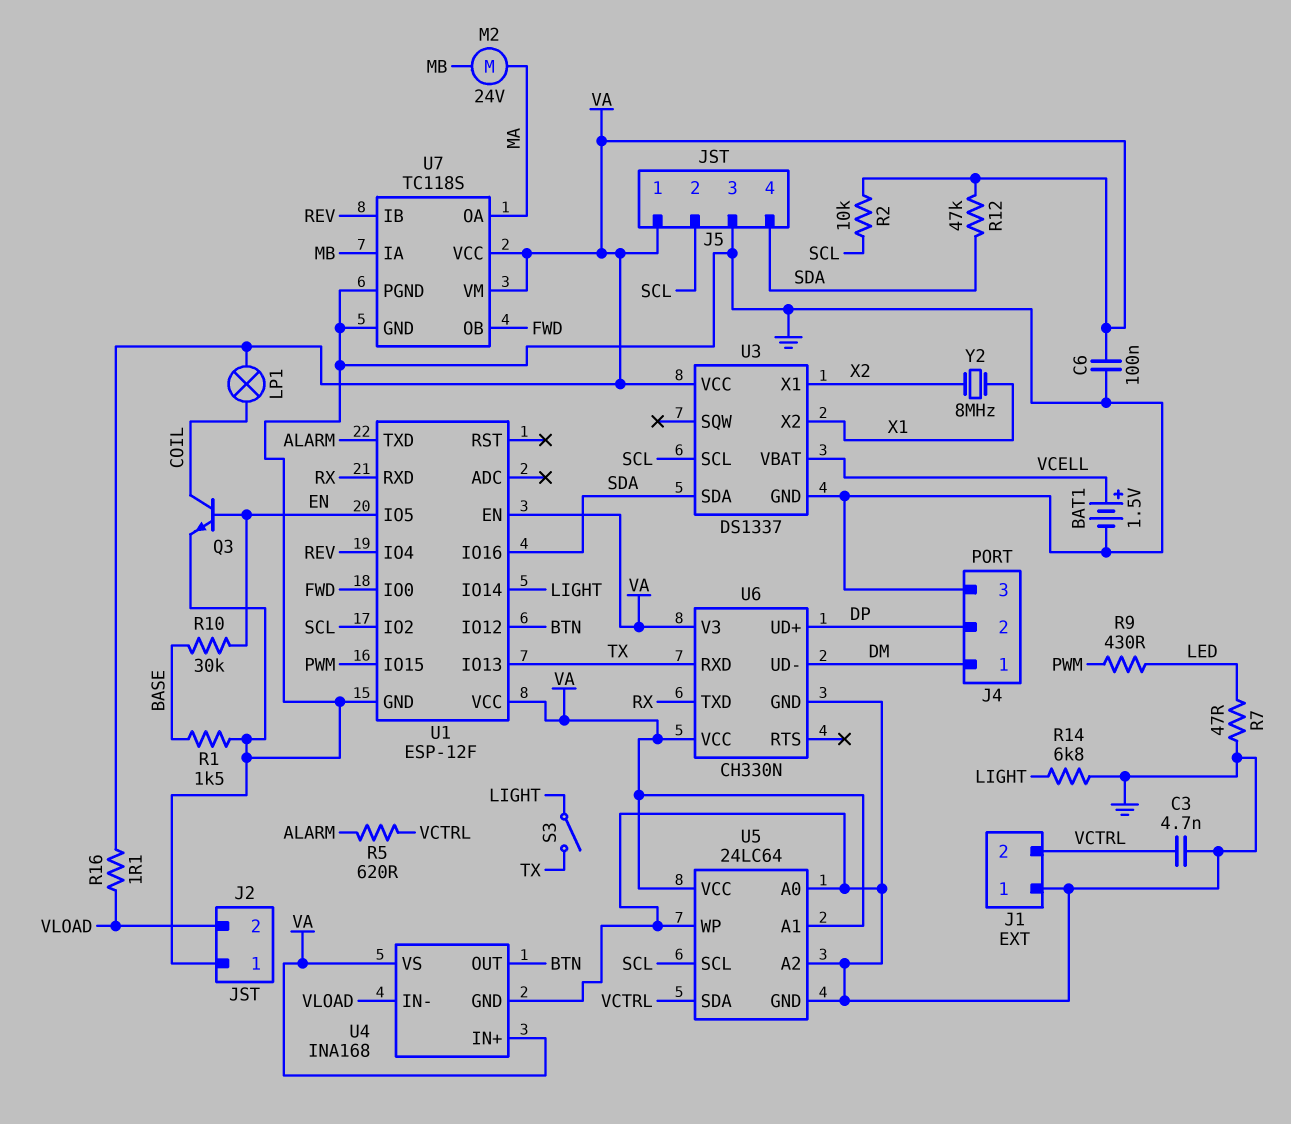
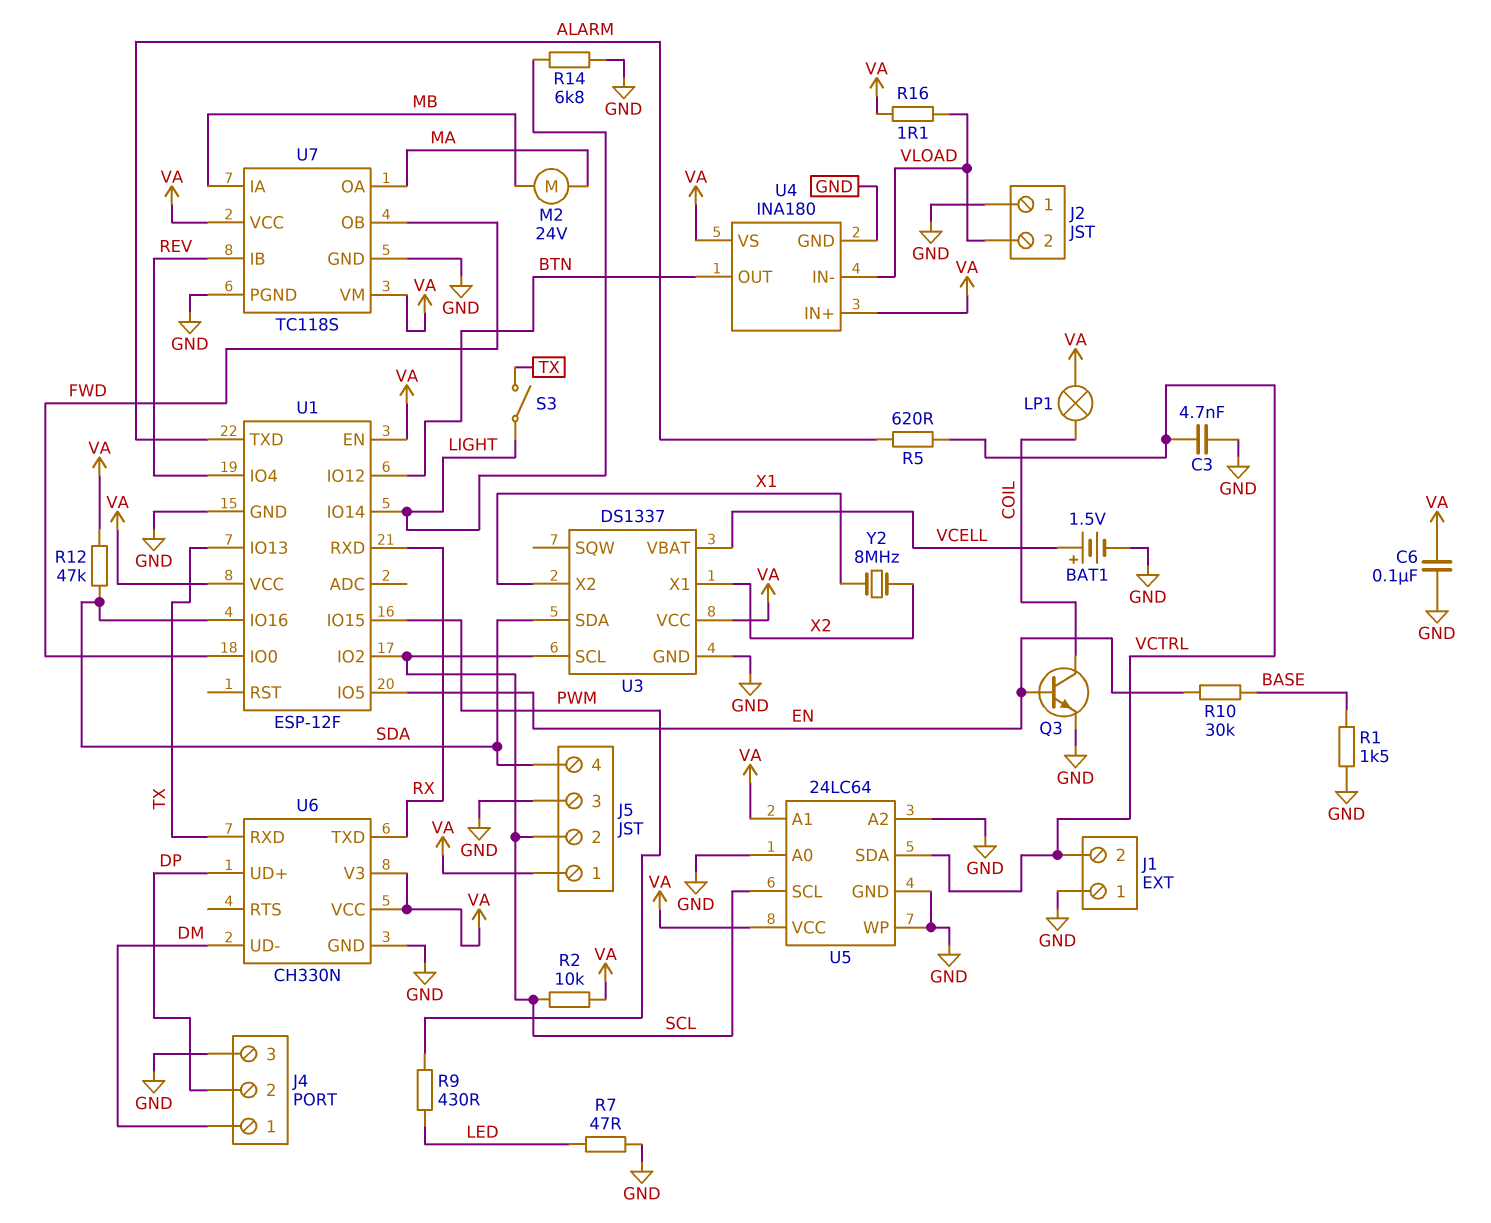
U4: INA168 -> INA180

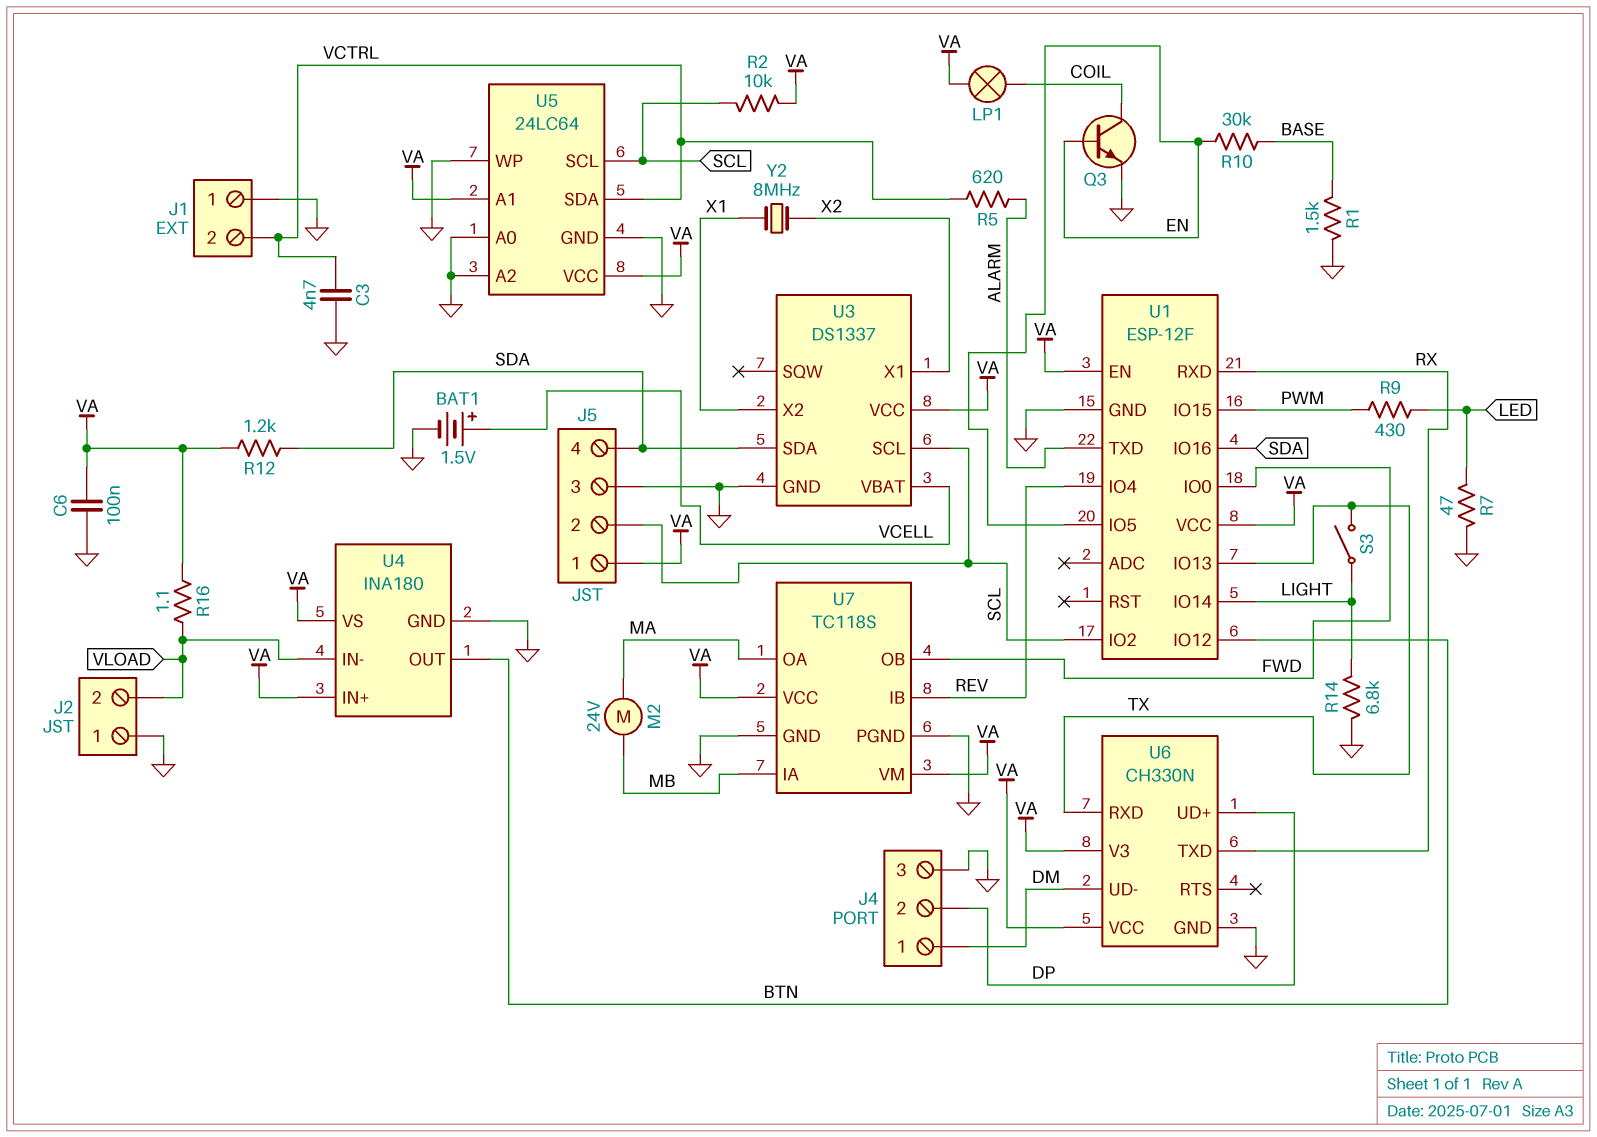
R12: 47k (SDA, VA) -> 1.2k (SDA, VA)

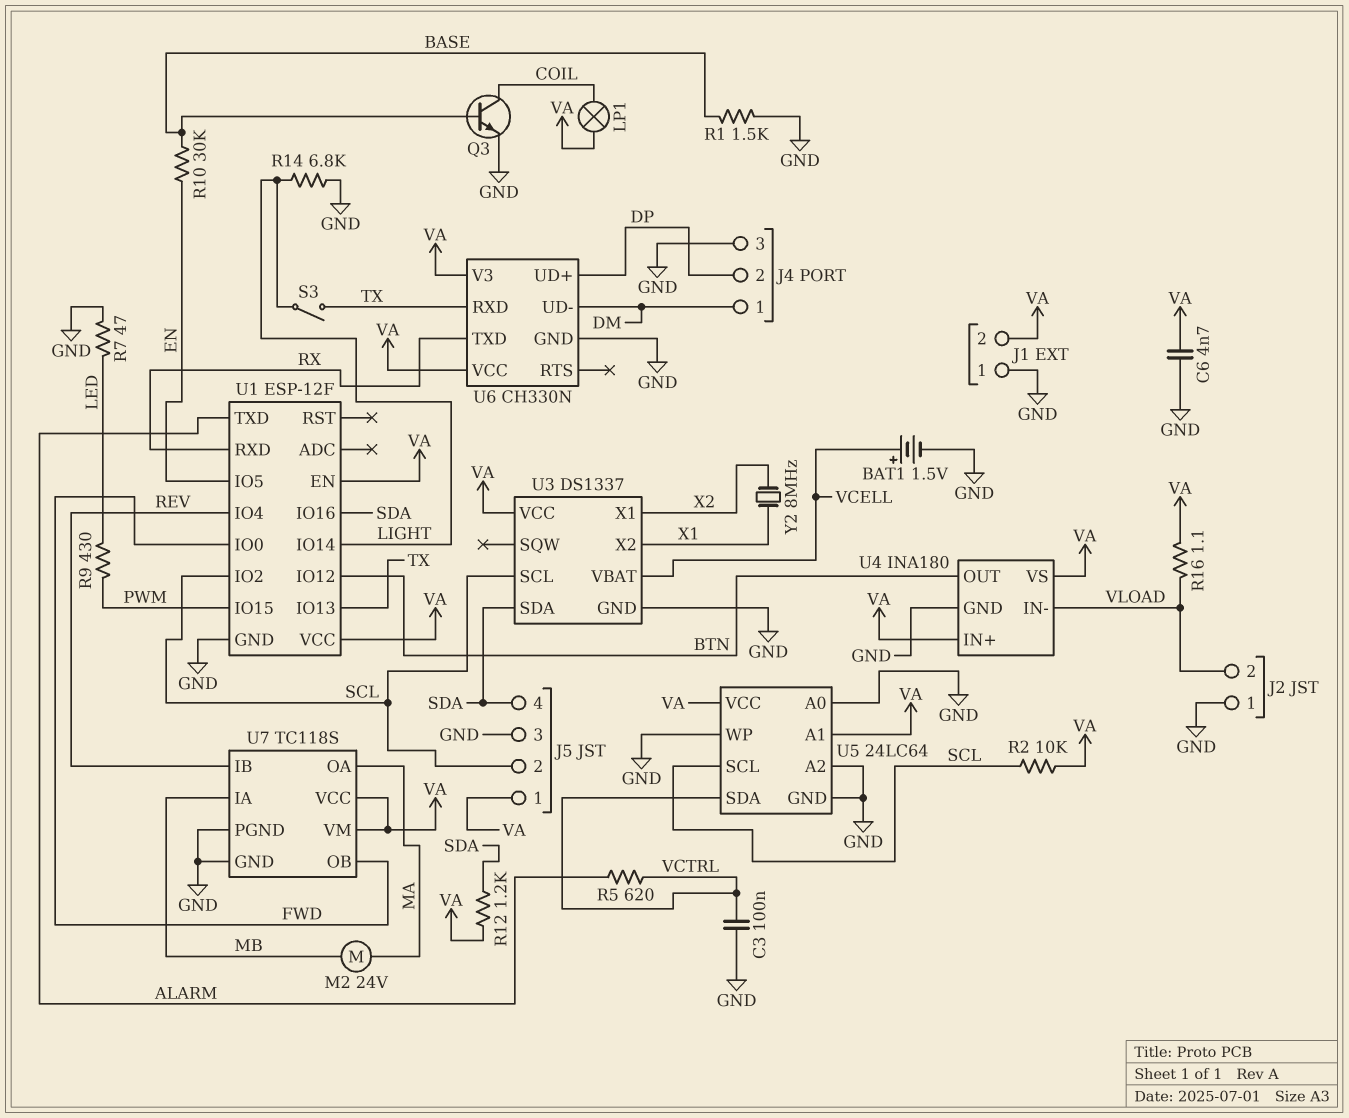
C3: 4.7nF (GND, VCTRL) -> 100nF (GND, VCTRL)
C6: 100nF (GND, VA) -> 4.7nF (GND, VA)
J1 pin 2: VCTRL -> VA
Q3: NPN (B EN, C COIL, E GND) -> NPN (B BASE, C COIL, E GND)

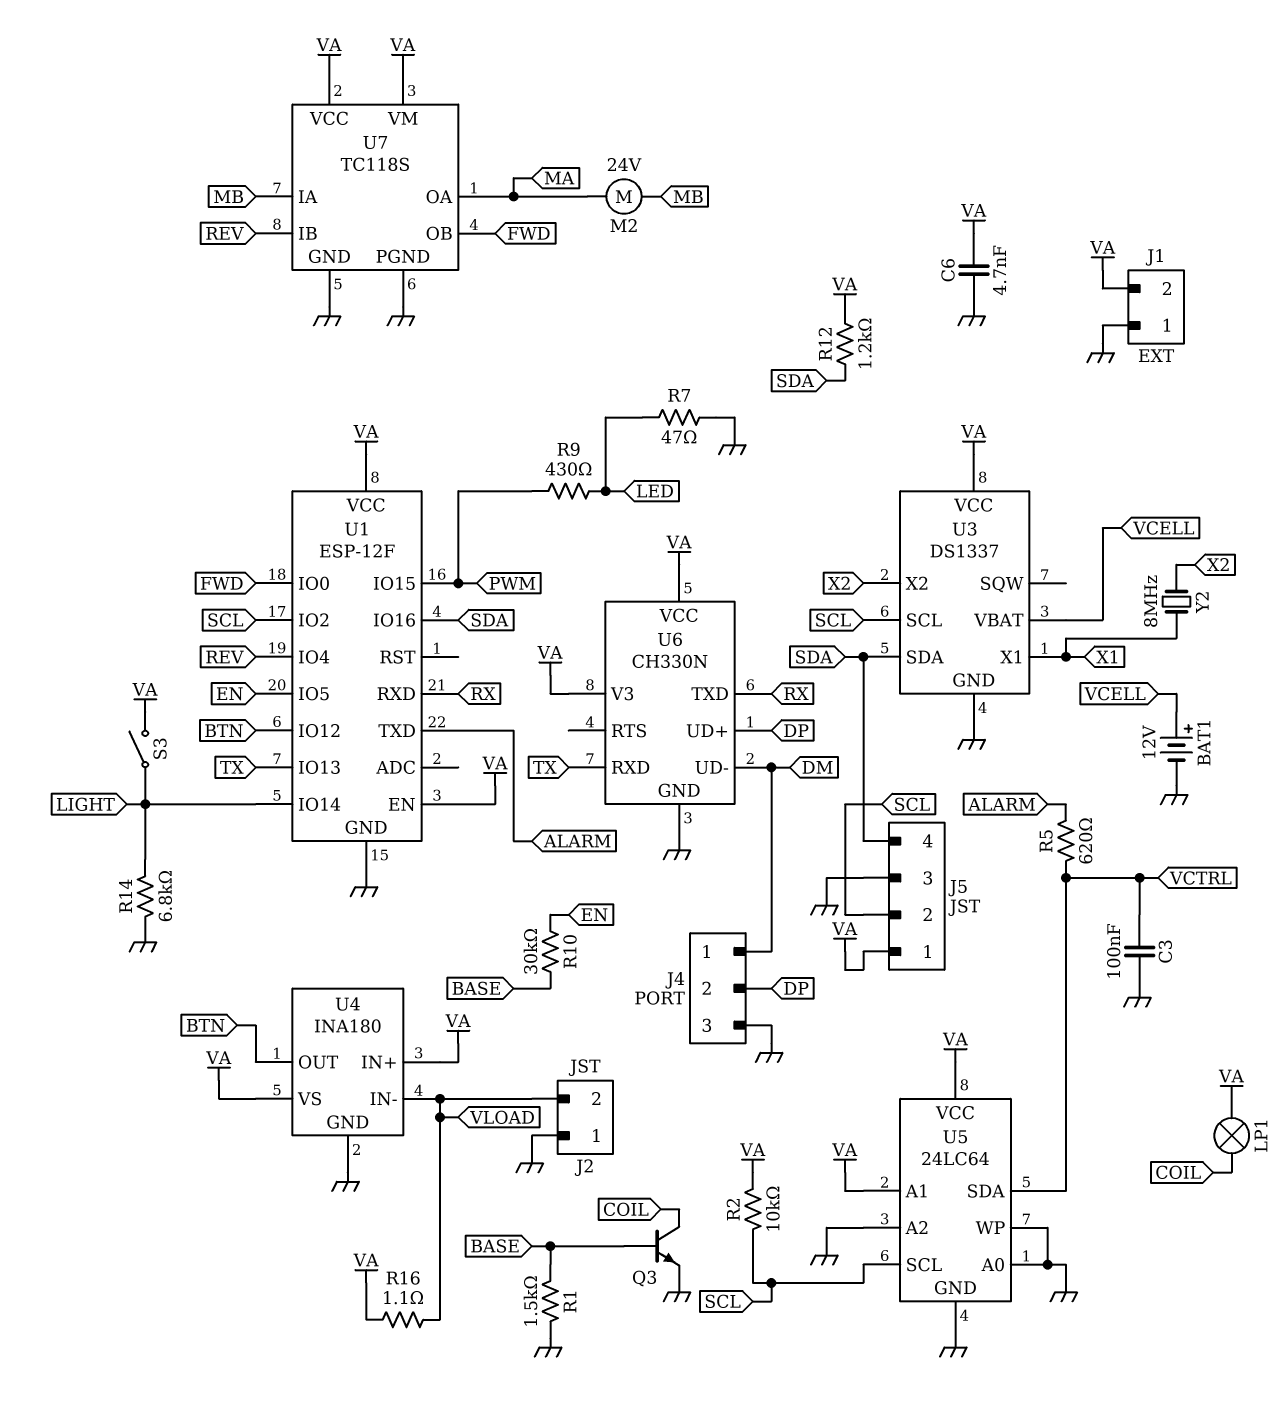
BAT1: 1.5V (plus VCELL, minus GND) -> 12V (plus VCELL, minus GND)
S3: switch (LIGHT, TX) -> switch (LIGHT, VA)
U3 pin X1: X2 -> X1
U3 pin X2: X1 -> X2

